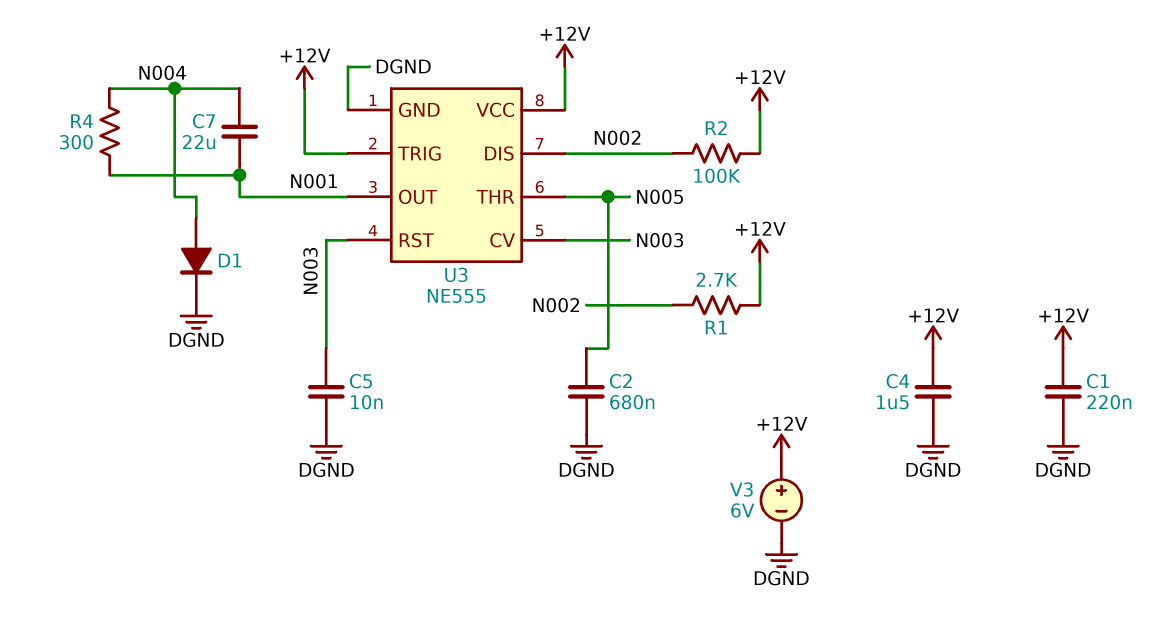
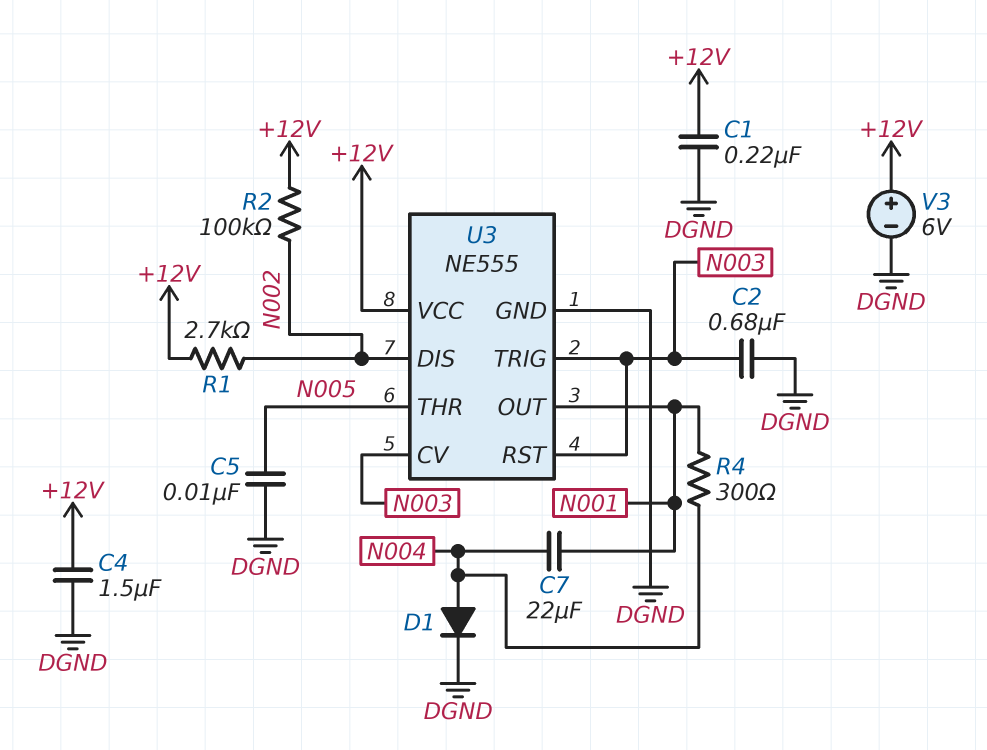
C2: 680nF (DGND, N005) -> 680nF (DGND, N003)
C5: 10nF (DGND, N003) -> 10nF (DGND, N005)
U3 pin TRIG: +12V -> N003

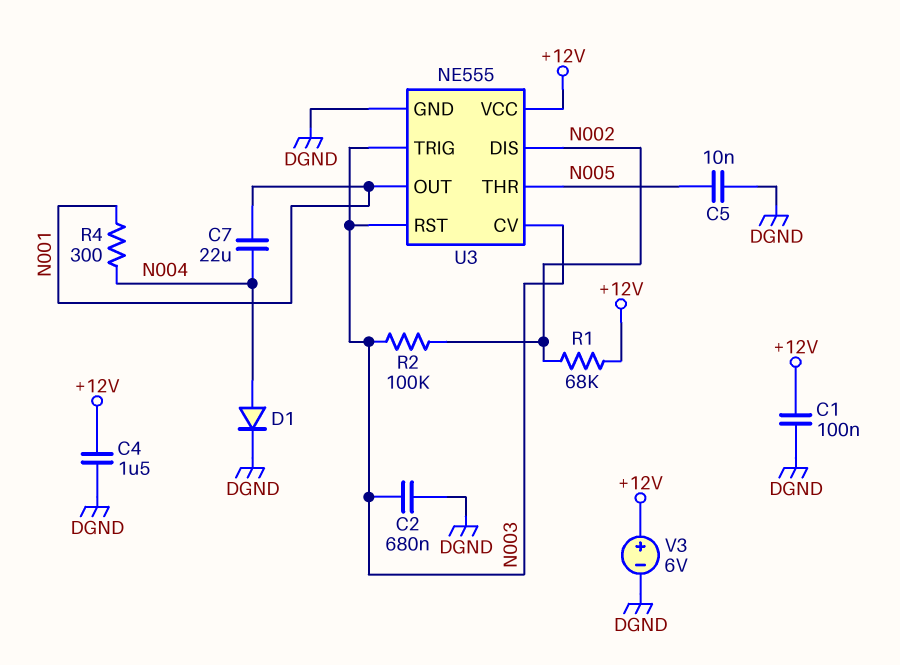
C1: 220nF (+12V, DGND) -> 100nF (+12V, DGND)
R1: 2.7k (+12V, N002) -> 68k (+12V, N002)
R2: 100k (+12V, N002) -> 100k (N002, N003)

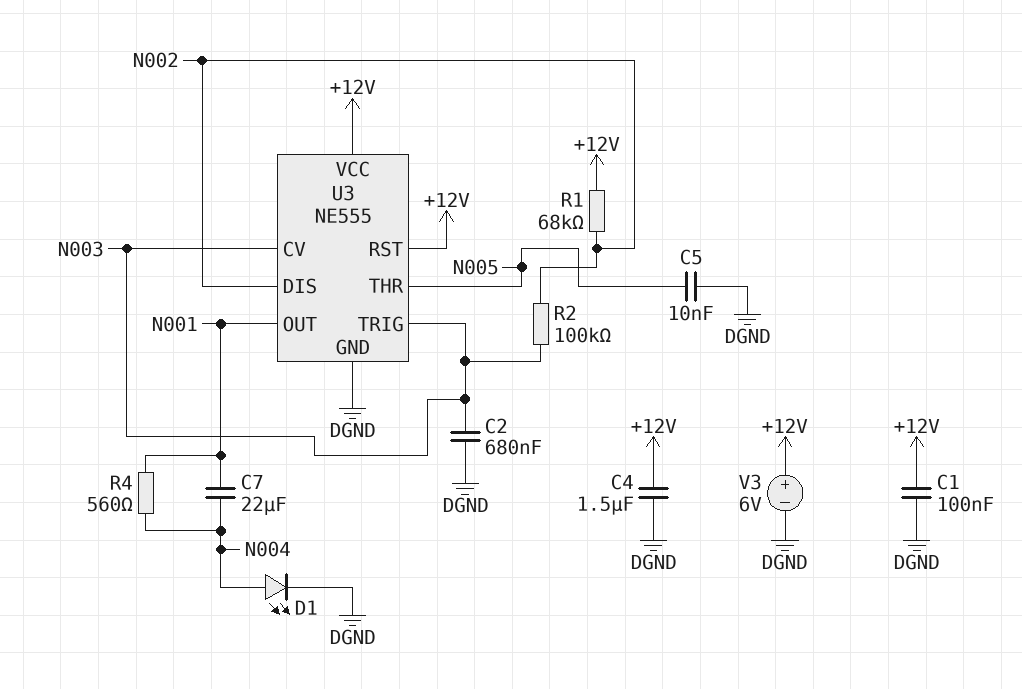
D1: diode (A N004, K DGND) -> LED (A N004, K DGND)
R4: 300 (N001, N004) -> 560 (N001, N004)
U3 pin RST: N003 -> +12V

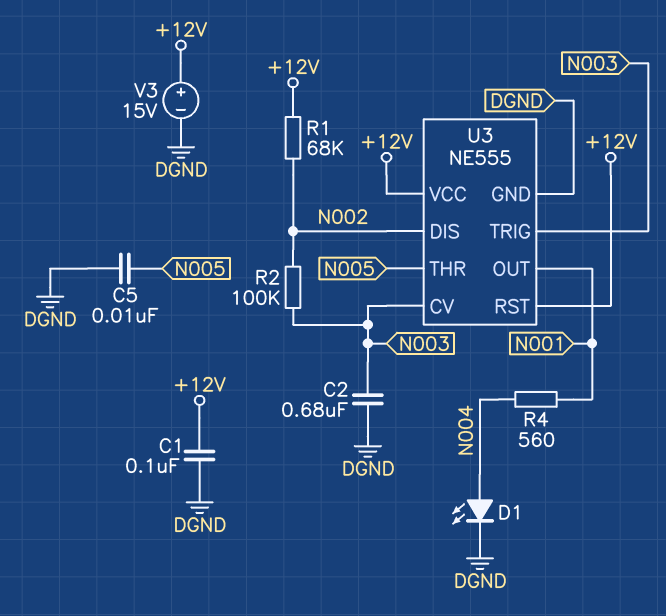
C4: 1.5uF (+12V, DGND) -> none
C7: 22uF (N001, N004) -> none
V3: 6V (plus +12V, minus DGND) -> 15V (plus +12V, minus DGND)

